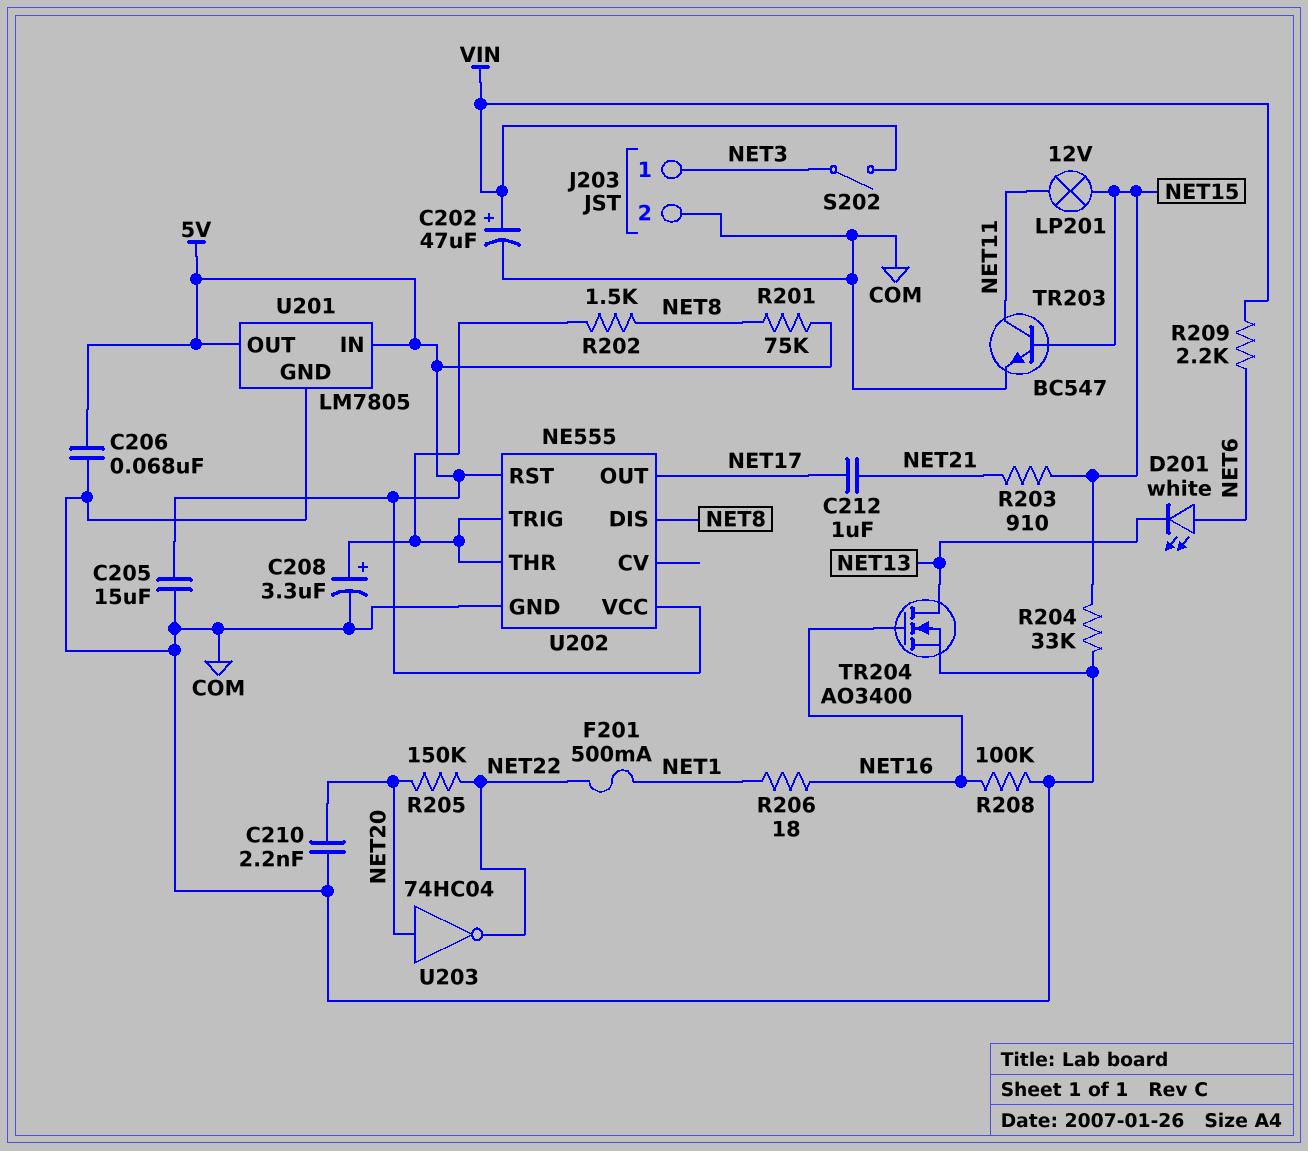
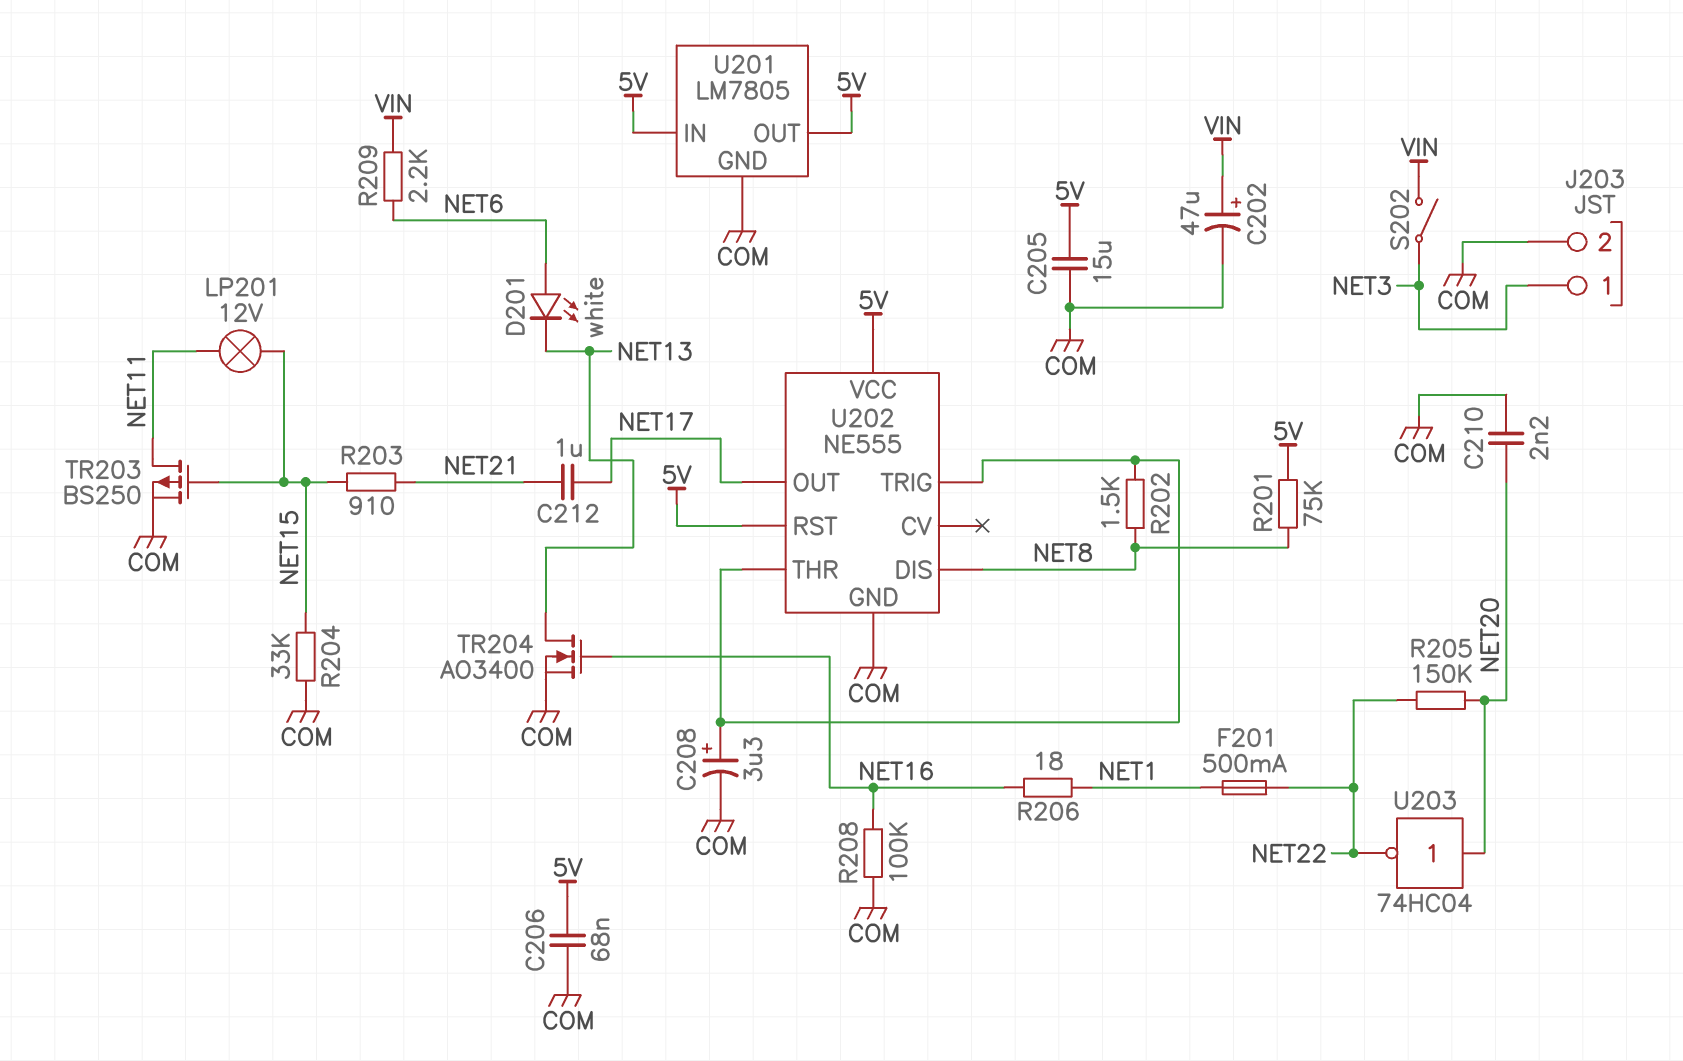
TR203: NPN BC547 (B NET15, C NET11, E COM) -> PMOS BS250 (G NET15, D NET11, S COM)

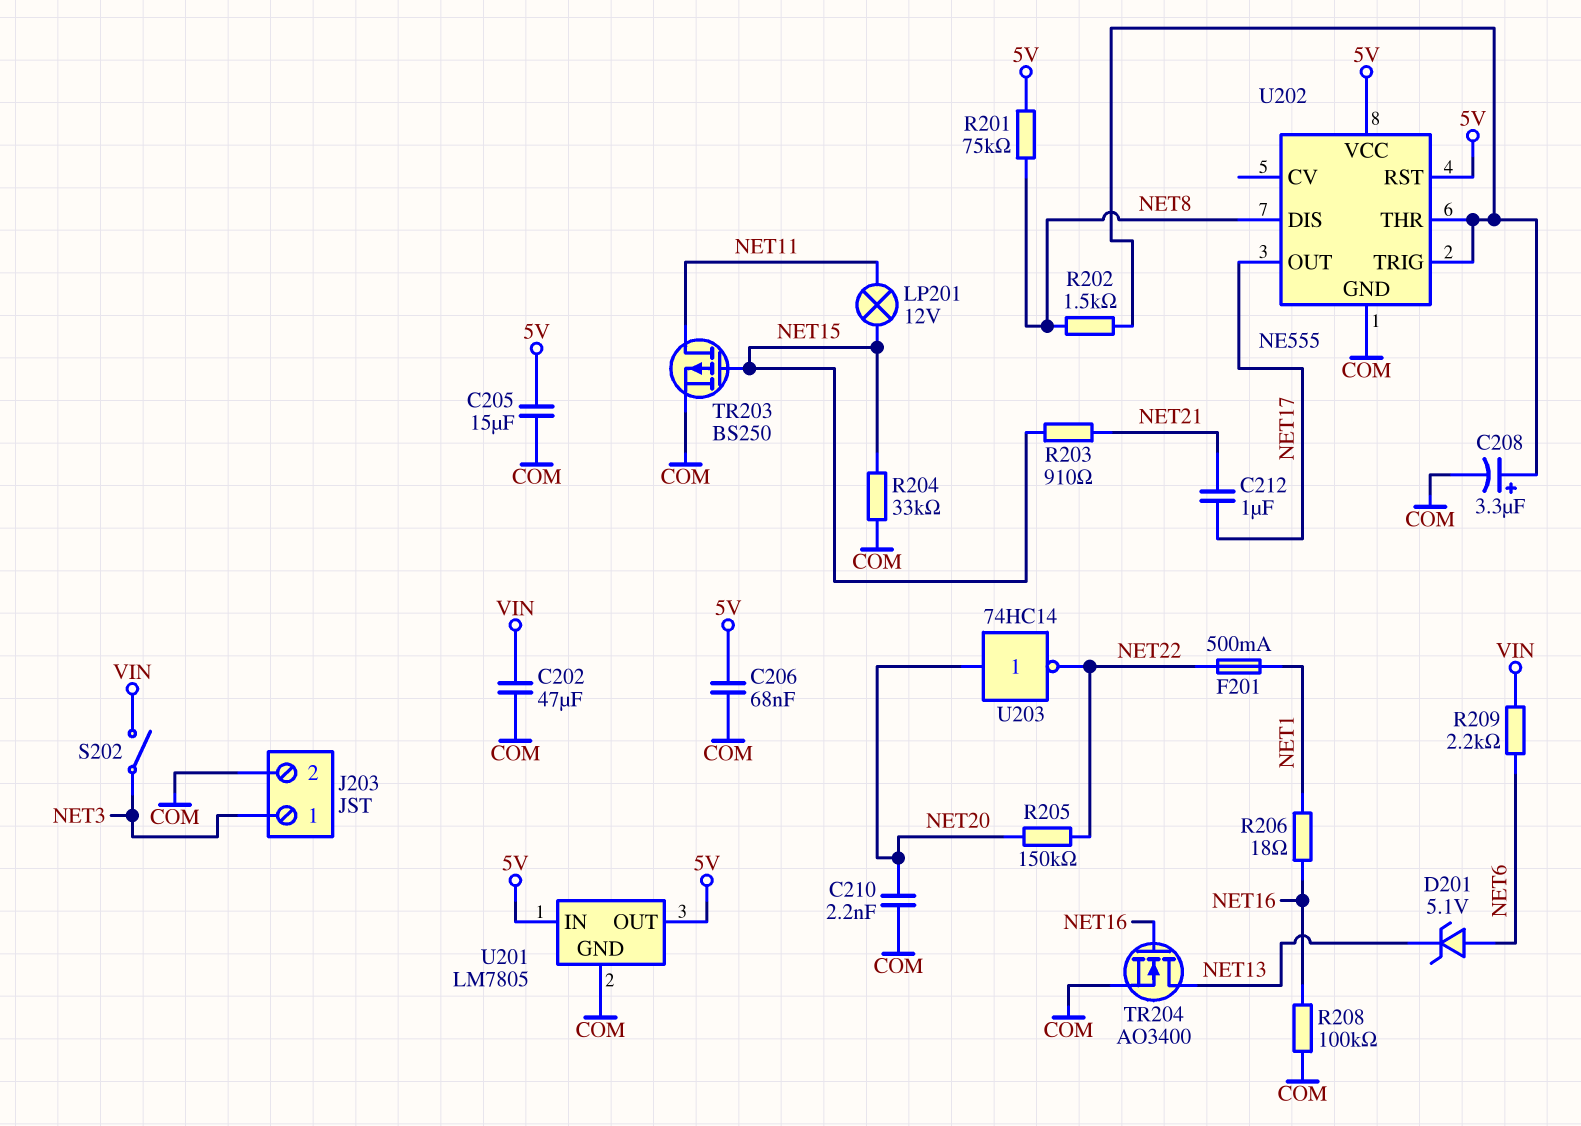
C202: 47uF (plus VIN, minus COM) -> 47uF (COM, VIN)
D201: LED white (A NET6, K NET13) -> zener 5.1V (A NET6, K NET13)
U203: NOT 74HC04 (in NET20, out NET22) -> NOT 74HC14 (in NET20, out NET22)

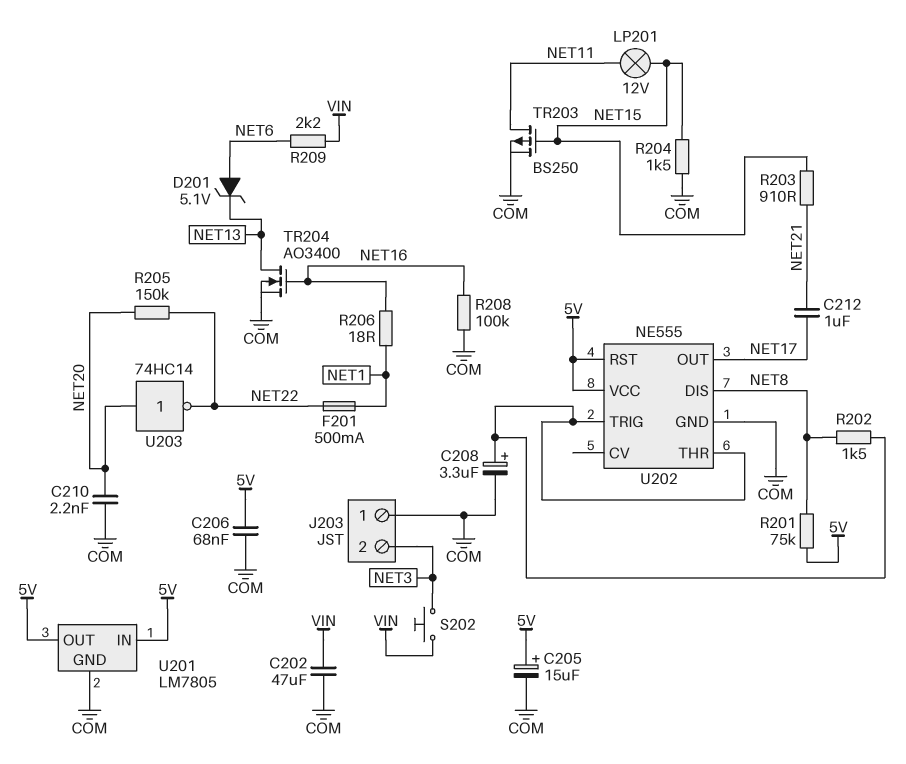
C205: 15uF (5V, COM) -> 15uF (plus 5V, minus COM)
J203 pin 1: NET3 -> COM
J203 pin 2: COM -> NET3
R204: 33k (COM, NET15) -> 1.5k (COM, NET15)
S202: switch (NET3, VIN) -> button (NET3, VIN)

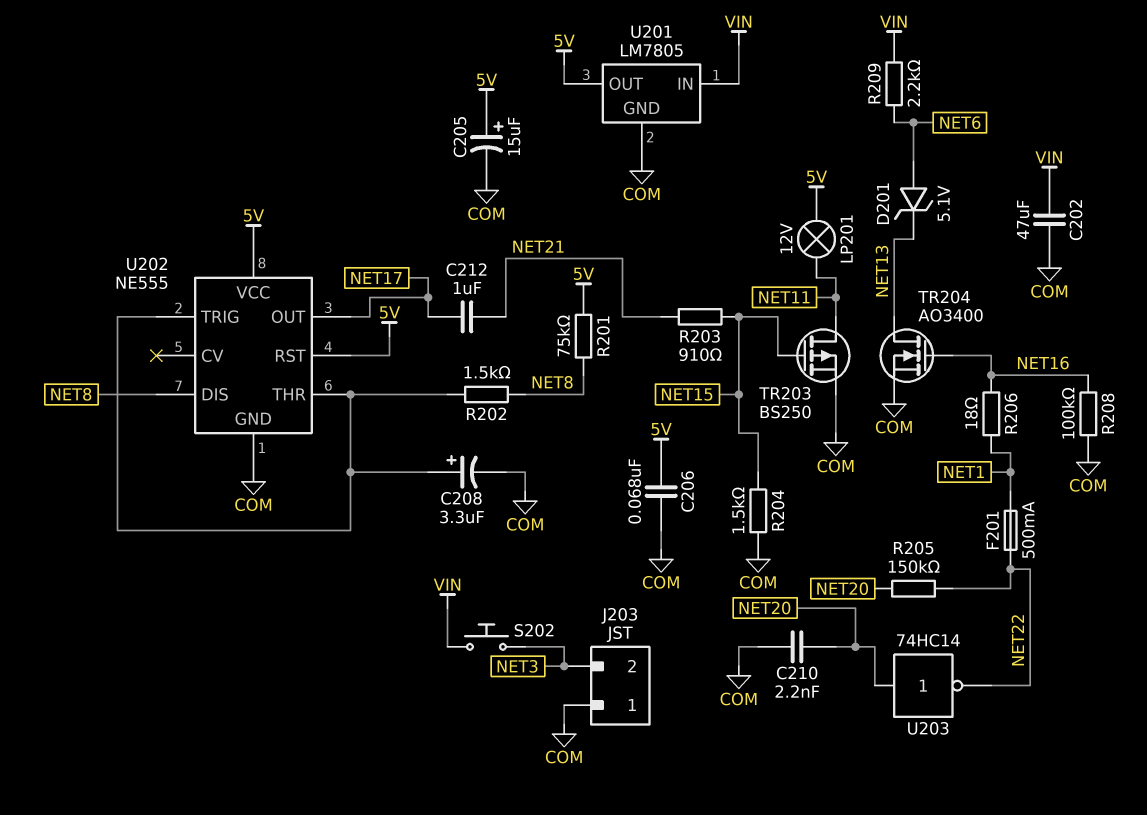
LP201: lamp 12V (NET11, NET15) -> lamp 12V (5V, NET11)
U201 pin IN: 5V -> VIN

